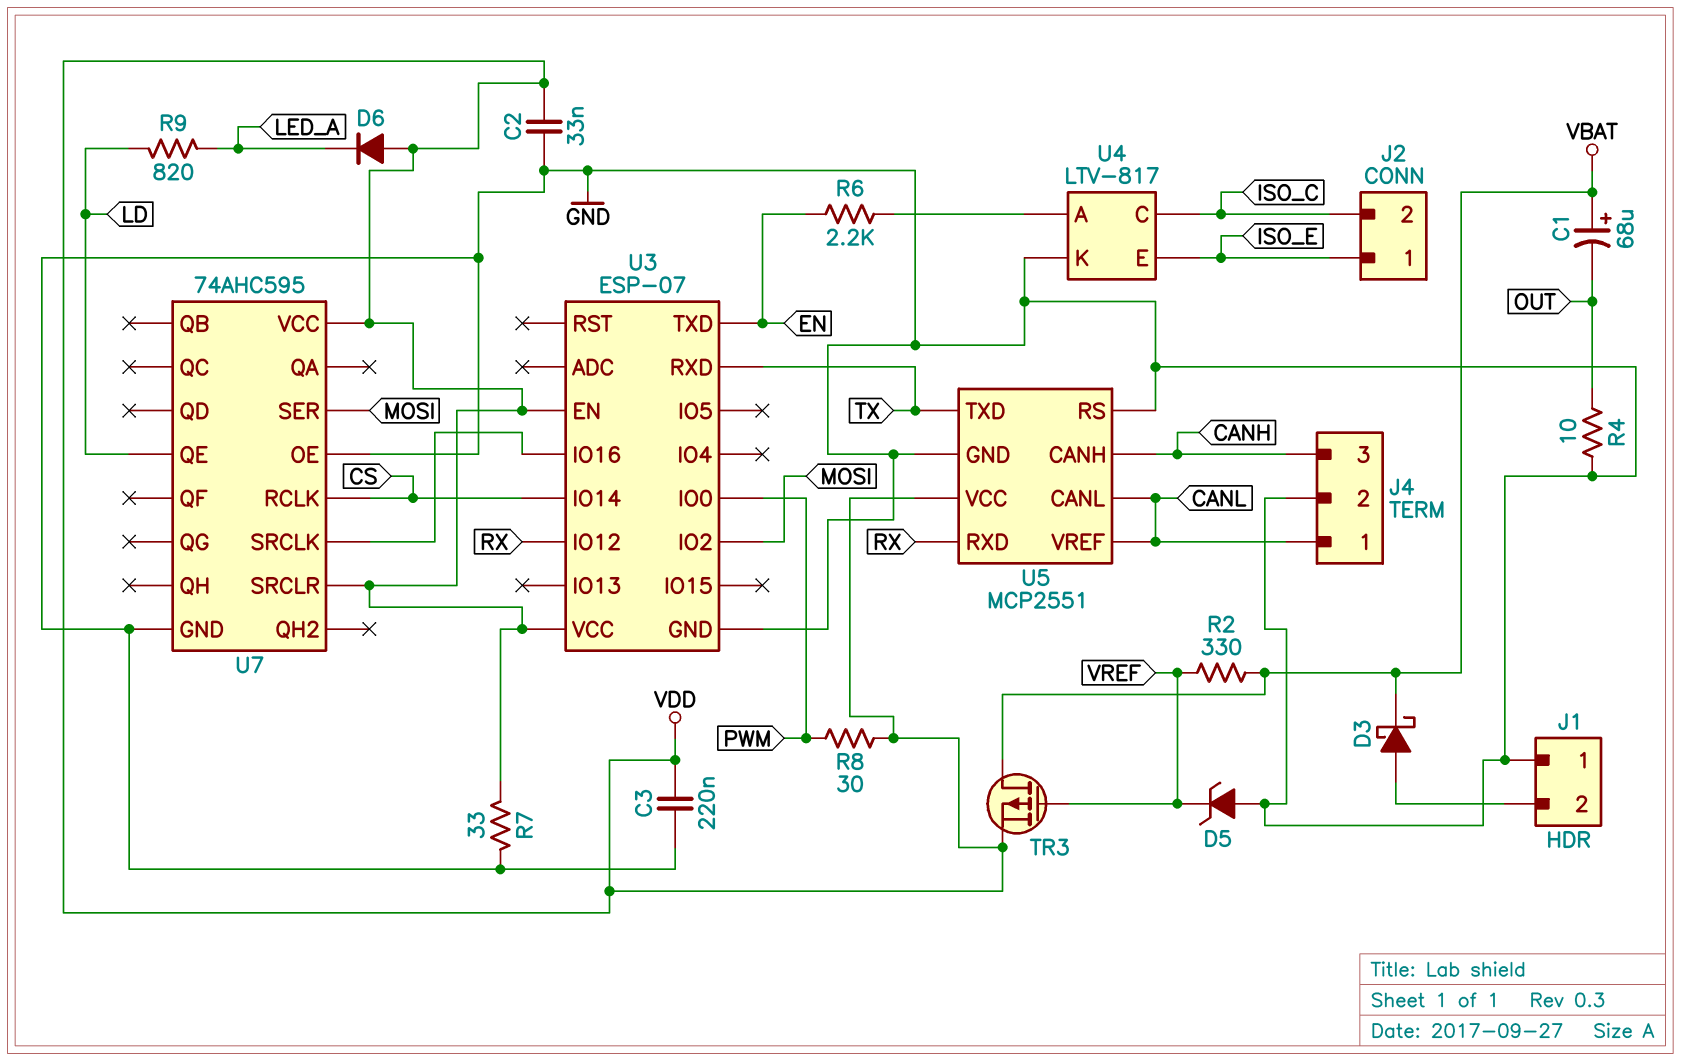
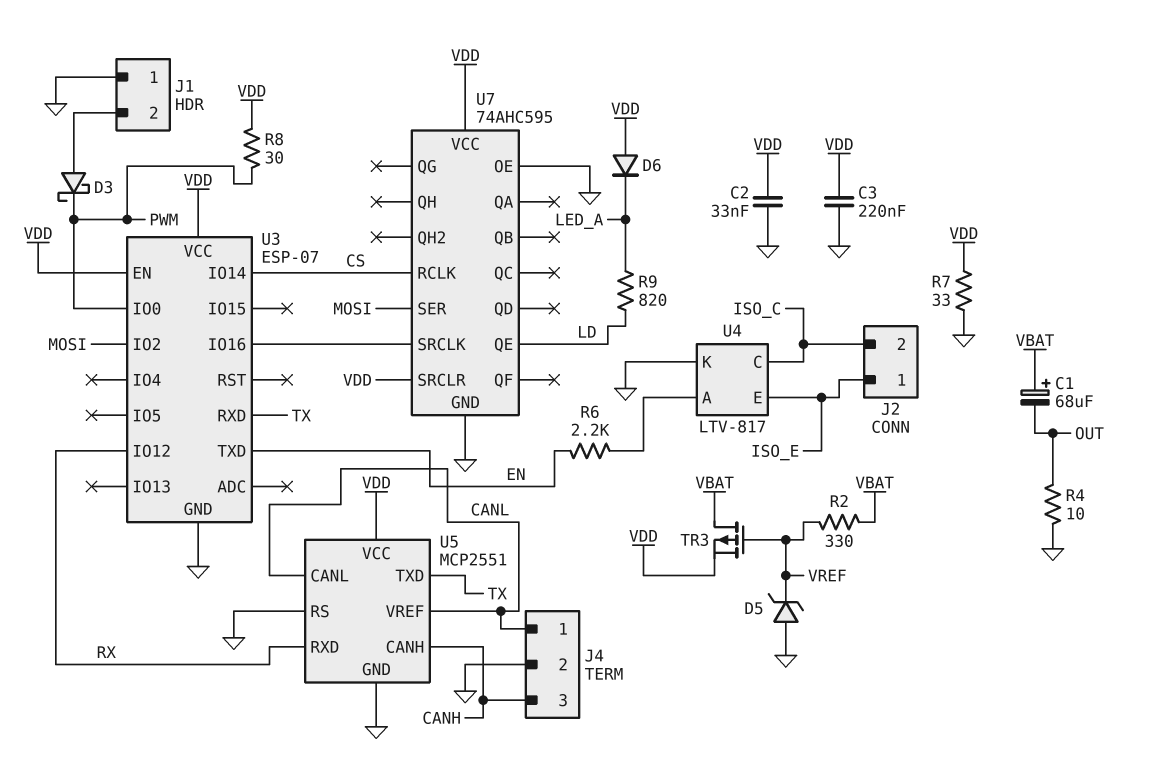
D3: schottky (A J1/2, K VBAT) -> schottky (A J1/2, K PWM)

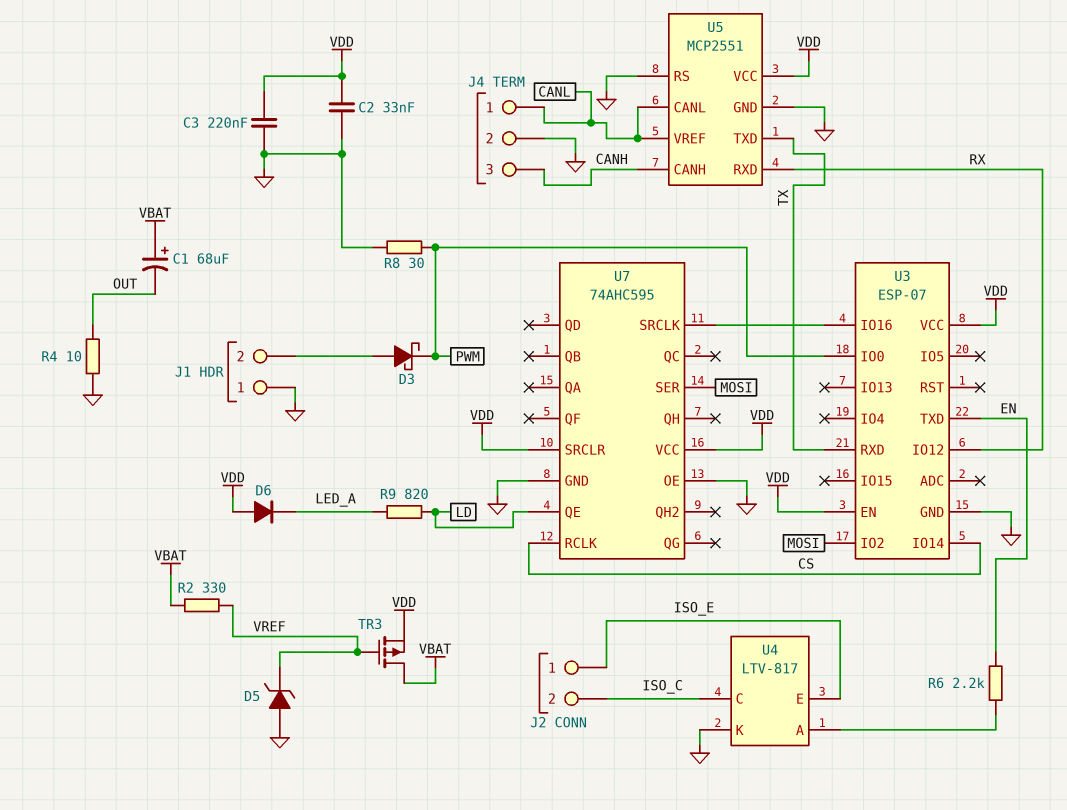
R7: 33 (GND, VDD) -> none
R8: 30 (PWM, VDD) -> 30 (GND, PWM)

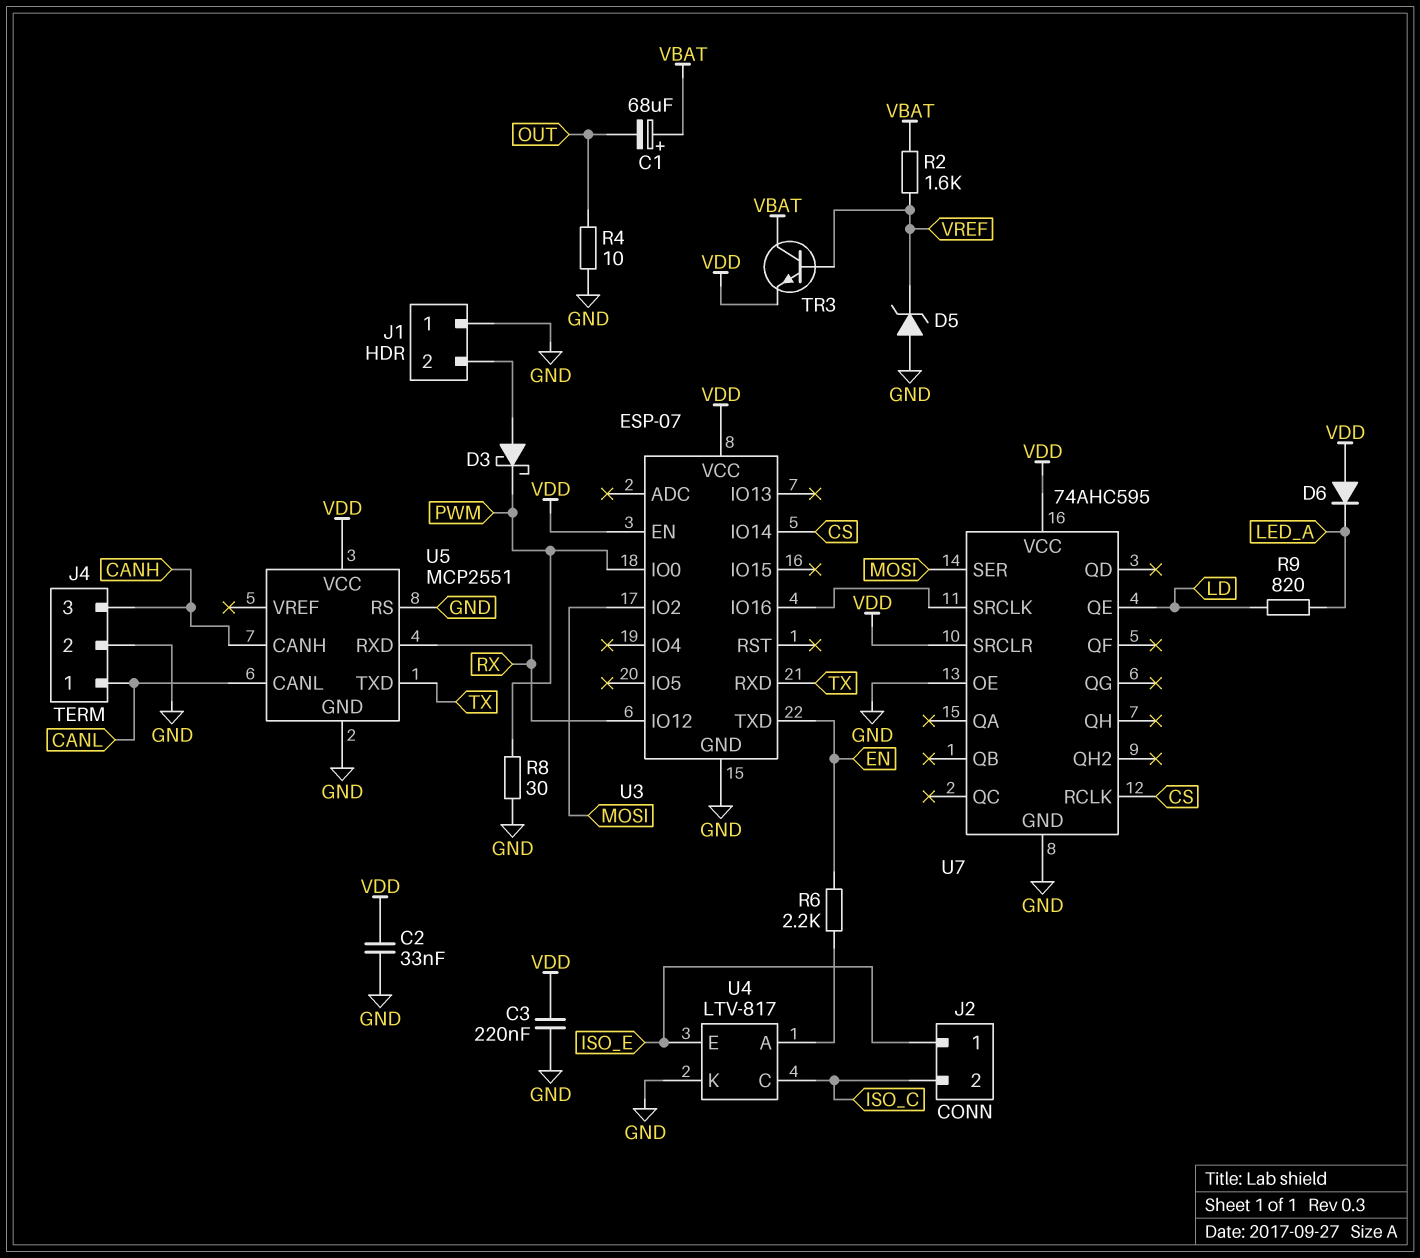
R2: 330 (VBAT, VREF) -> 1.6k (VBAT, VREF)
TR3: PMOS (G VREF, D VBAT, S VDD) -> NPN (B VREF, C VBAT, E VDD)
U5 pin VREF: CANL -> none

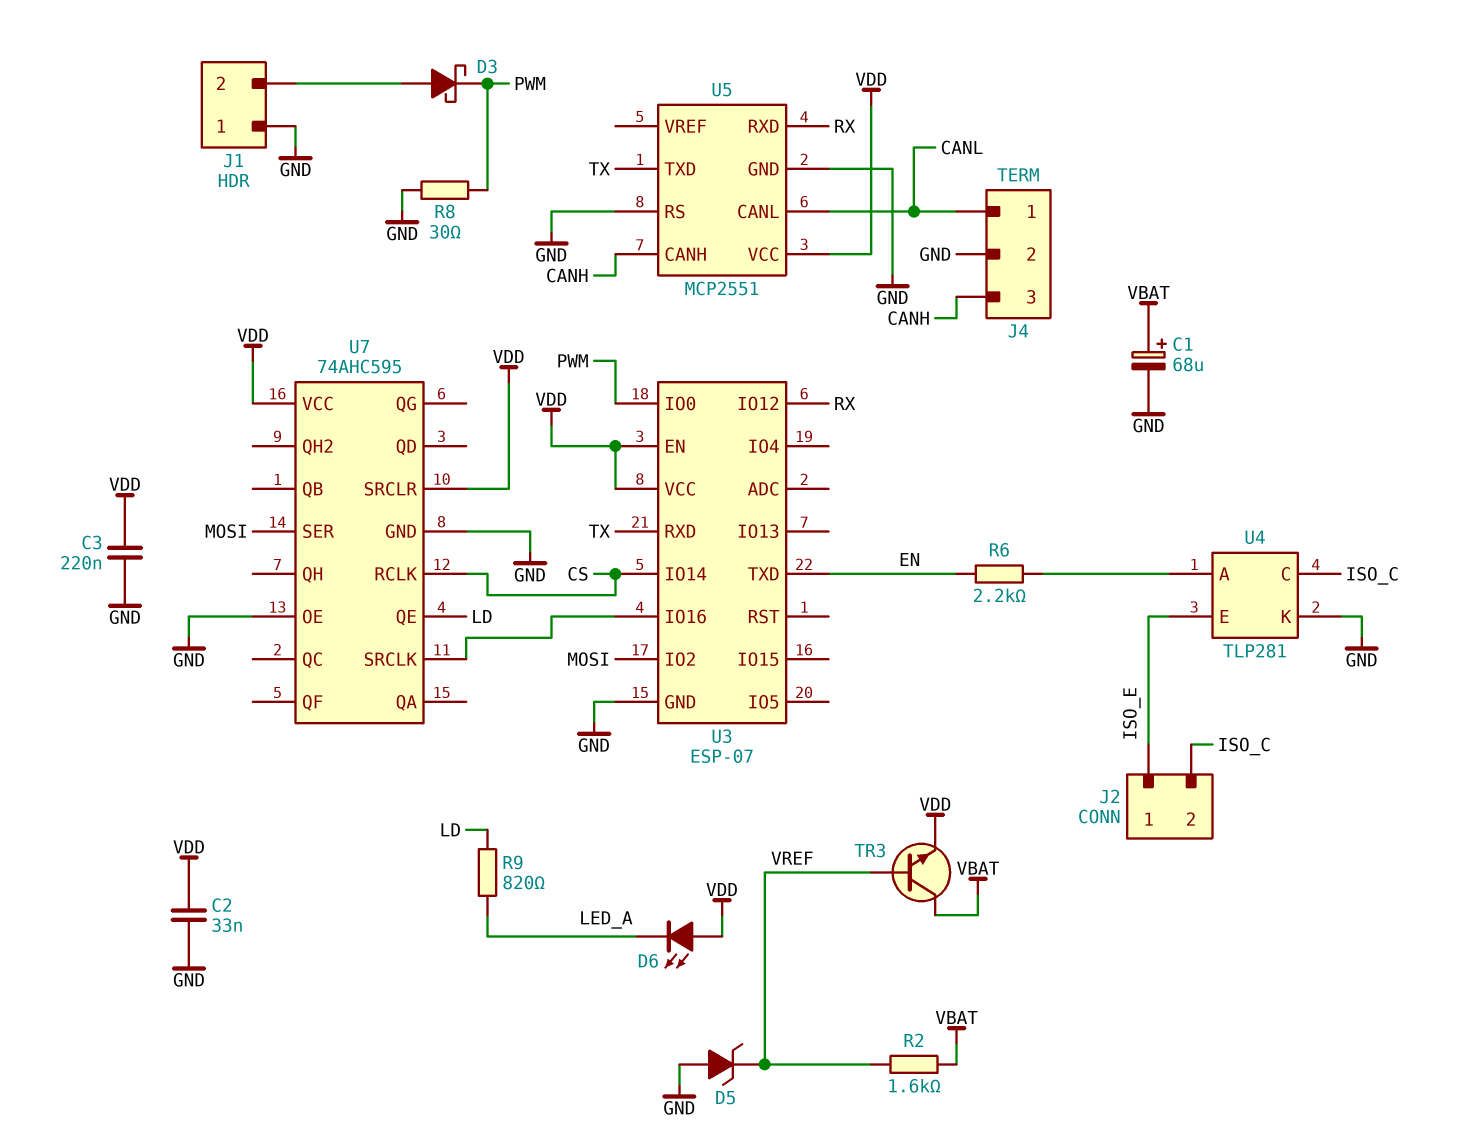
C1: 68uF (plus VBAT, minus OUT) -> 68uF (plus VBAT, minus GND)
D6: diode (A VDD, K LED_A) -> LED (A VDD, K LED_A)
R4: 10 (GND, OUT) -> none
U4: LTV-817 -> TLP281

